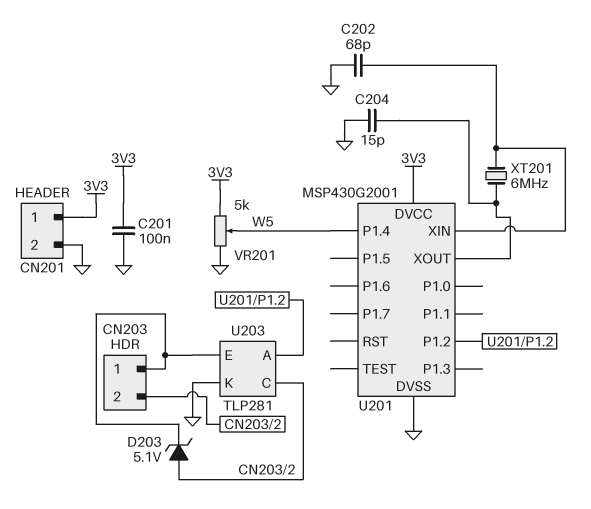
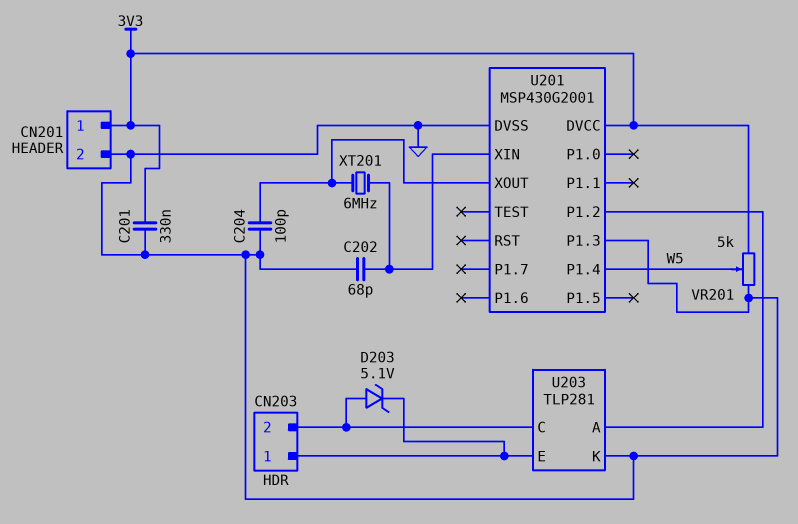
C201: 100nF (3V3, GND) -> 330nF (3V3, GND)
C204: 15pF (GND, U201/XOUT) -> 100pF (GND, U201/XOUT)
U201 pin P1.3: none -> GND

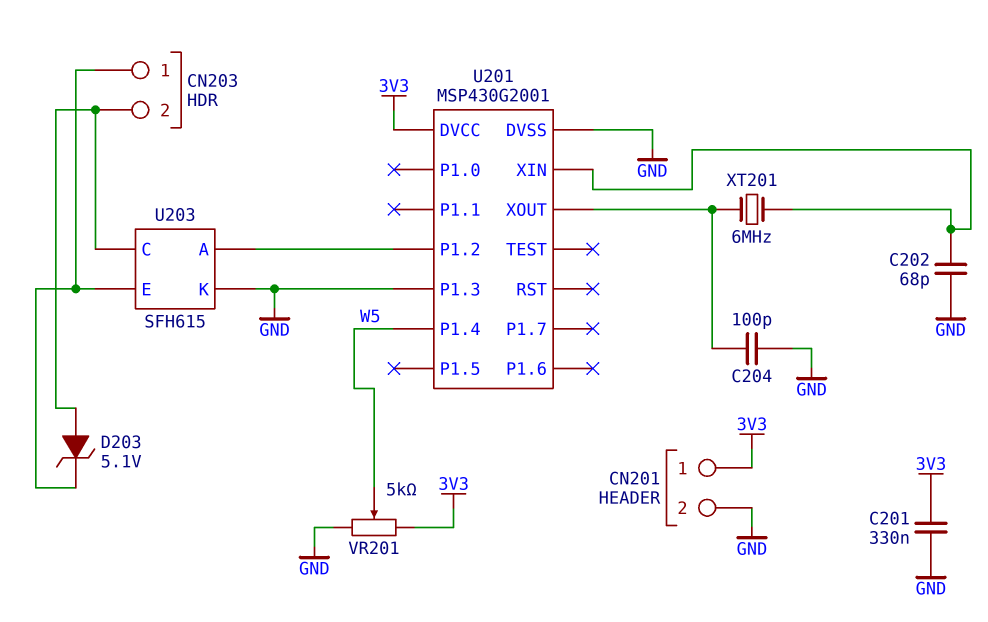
U203: TLP281 -> SFH615

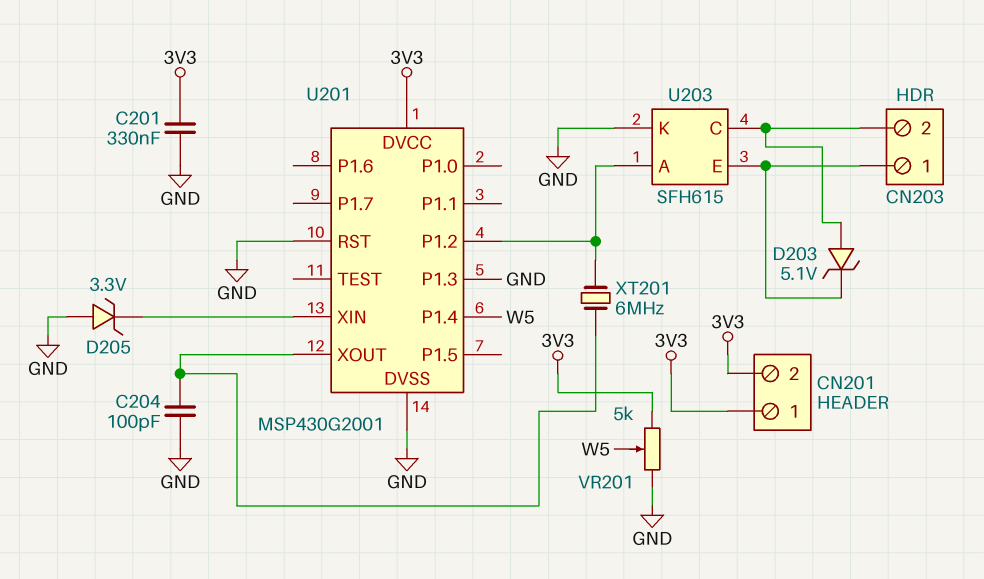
C202: 68pF (GND, U201/XIN) -> none
CN201 pin 2: GND -> 3V3
D205: none -> zener 3.3V (A GND, K U201/XIN)
U201 pin RST: none -> GND
XT201: 6MHz (U201/XIN, U201/XOUT) -> 6MHz (U201/P1.2, U201/XOUT)

